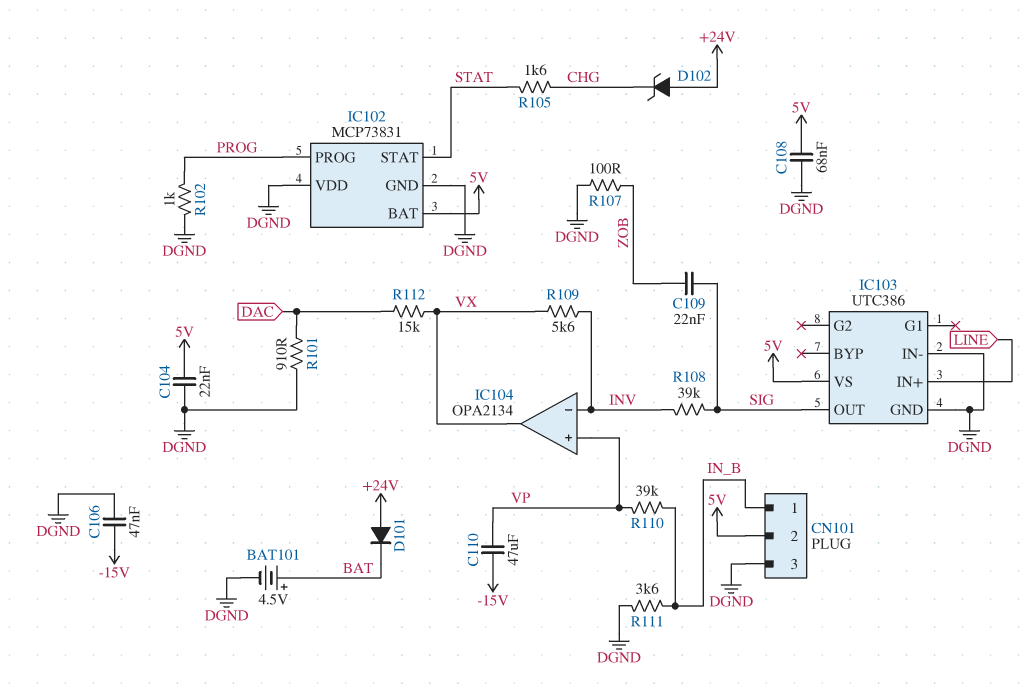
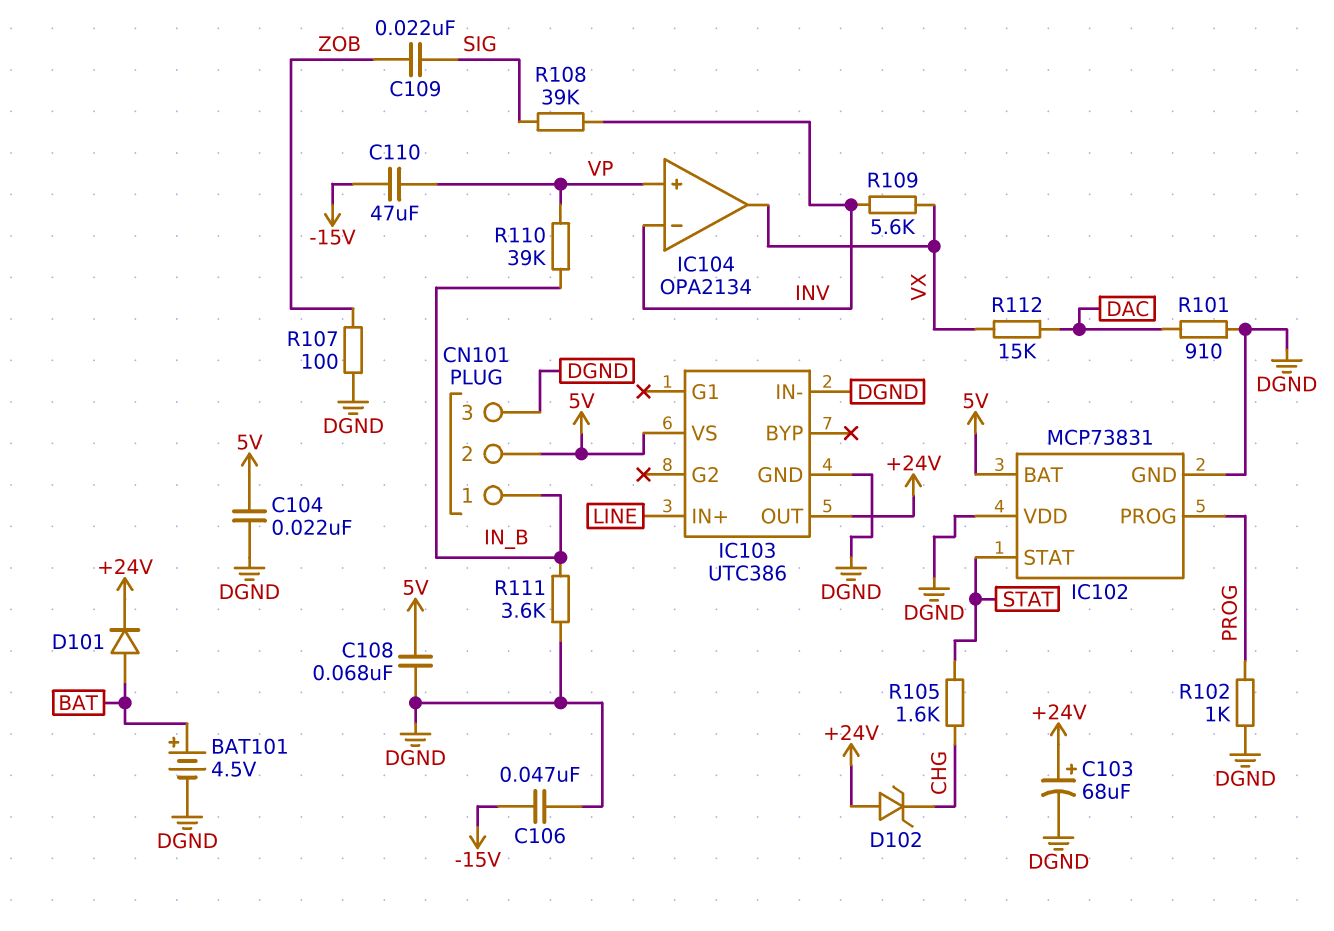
C103: none -> 68uF (plus +24V, minus DGND)
D101: diode (A +24V, K BAT) -> diode (A BAT, K +24V)
IC103 pin OUT: SIG -> +24V

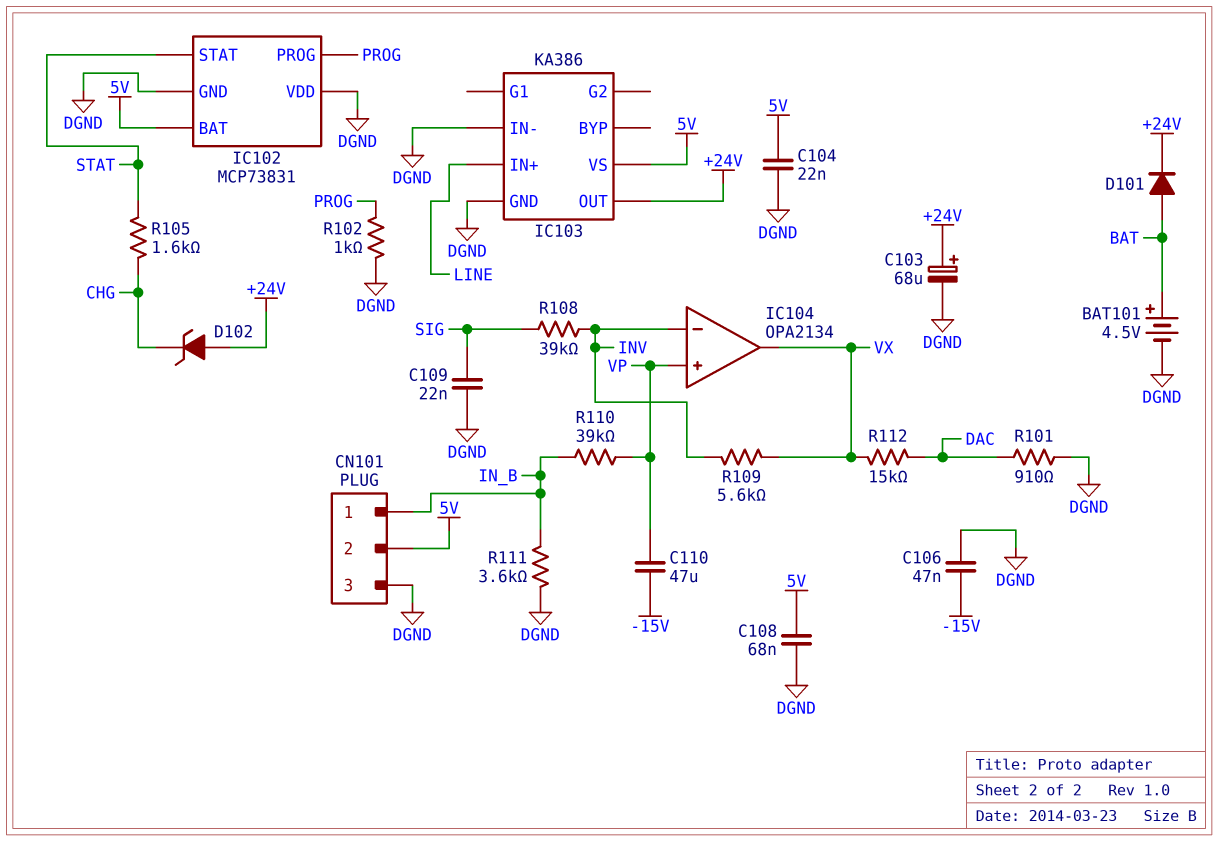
C109: 22nF (SIG, ZOB) -> 22nF (DGND, SIG)
IC103: UTC386 -> KA386
R107: 100 (DGND, ZOB) -> none

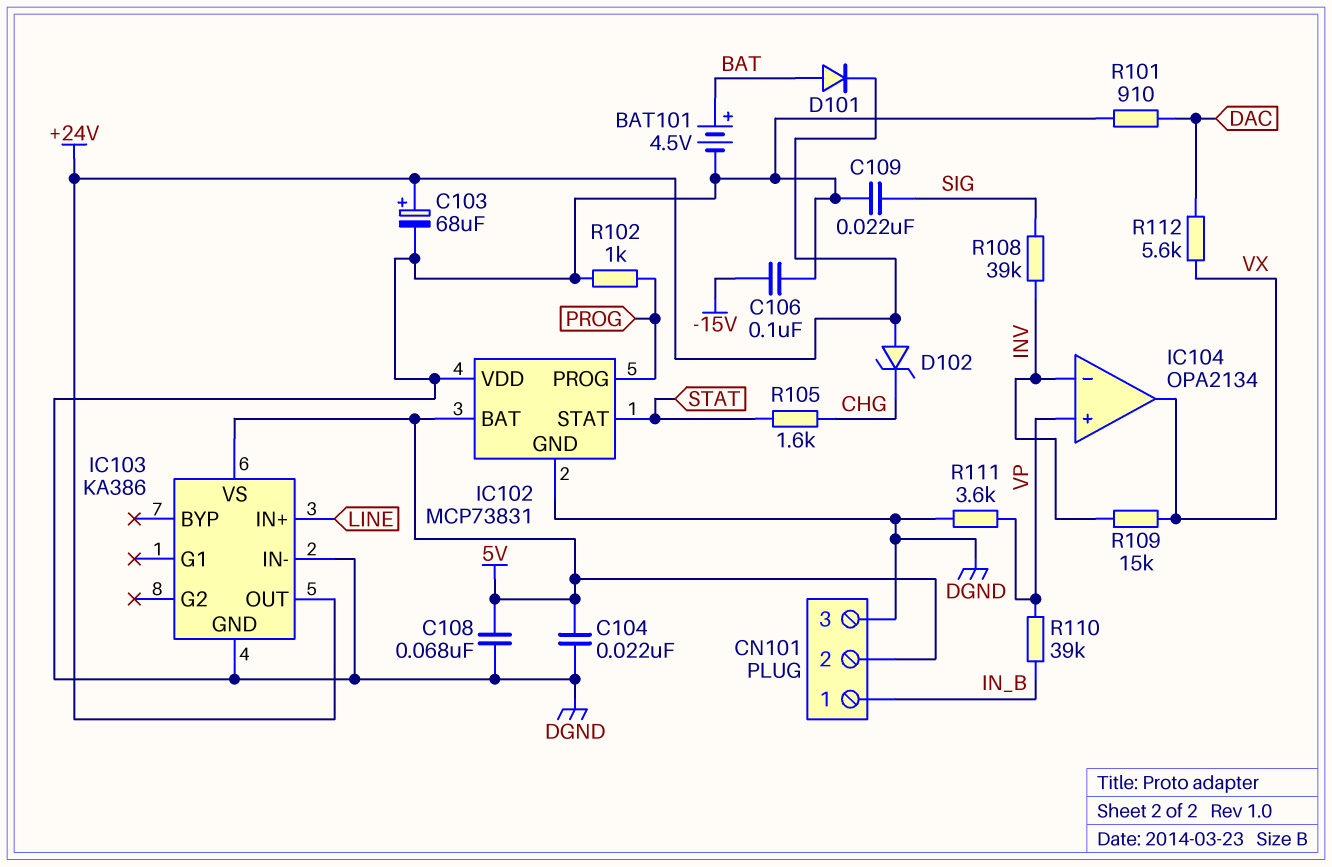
C106: 47nF (-15V, DGND) -> 100nF (-15V, DGND)
C110: 47uF (-15V, VP) -> none
R109: 5.6k (INV, VX) -> 15k (INV, VX)
R111: 3.6k (DGND, IN_B) -> 3.6k (DGND, VP)
R112: 15k (DAC, VX) -> 5.6k (DAC, VX)

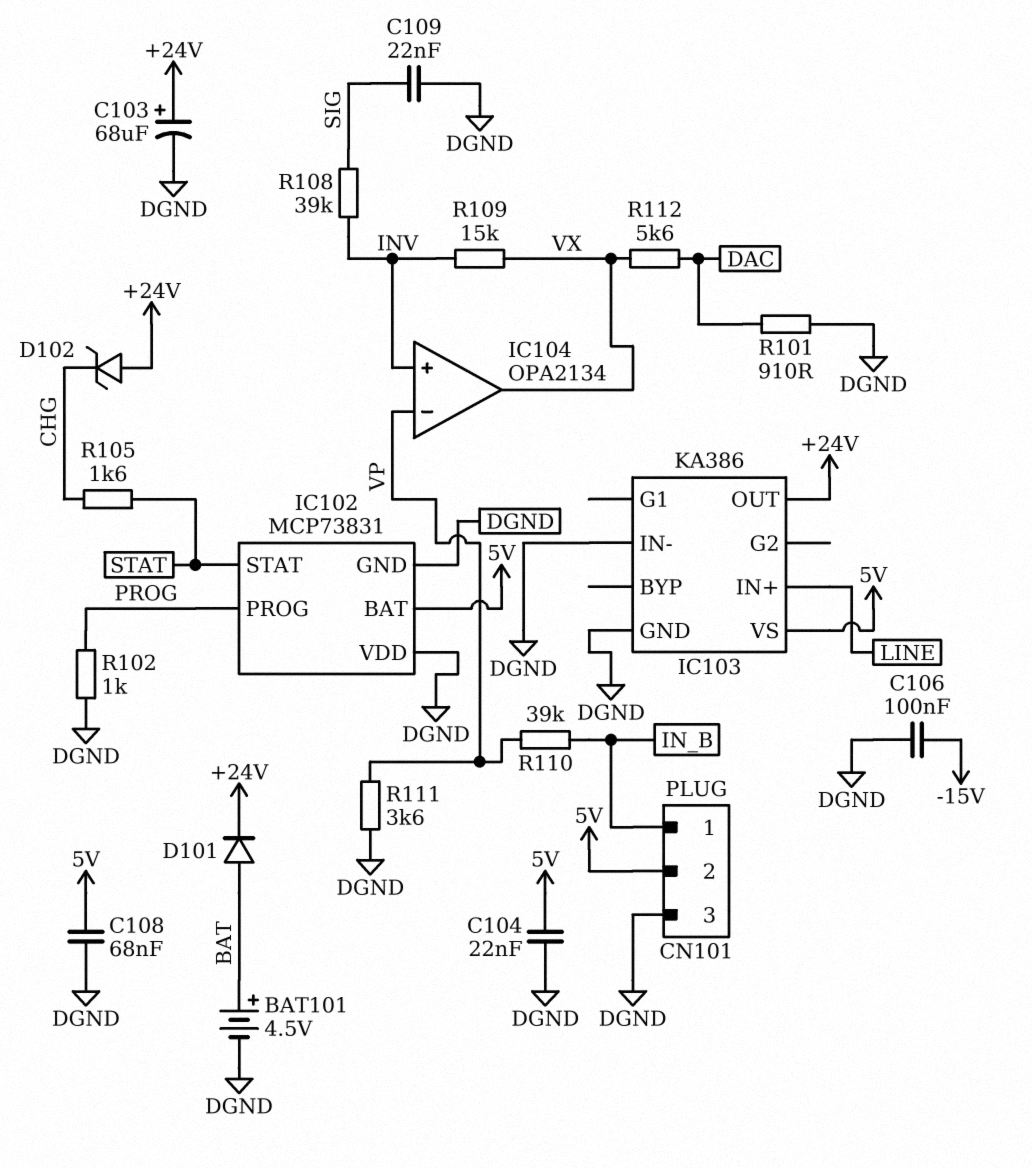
IC104 pin in+: VP -> INV
IC104 pin in-: INV -> VP

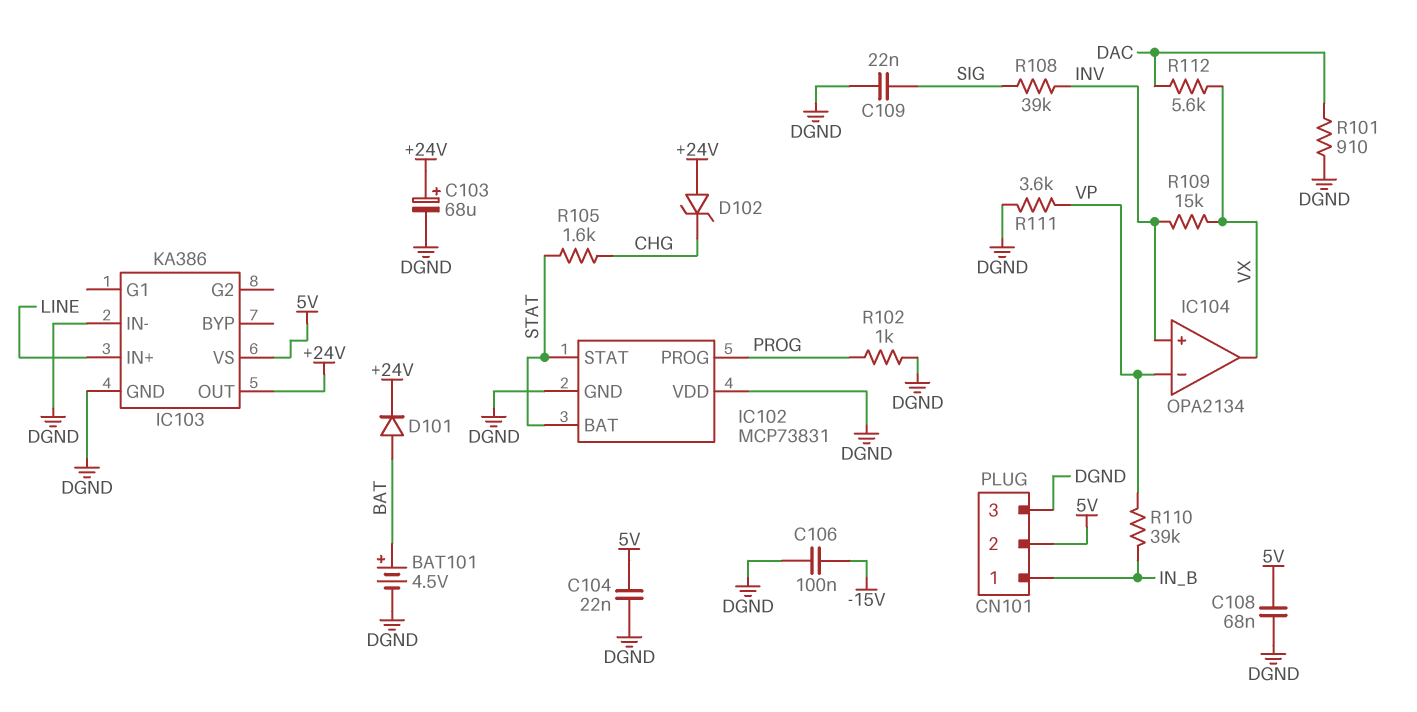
IC102 pin BAT: 5V -> STAT

